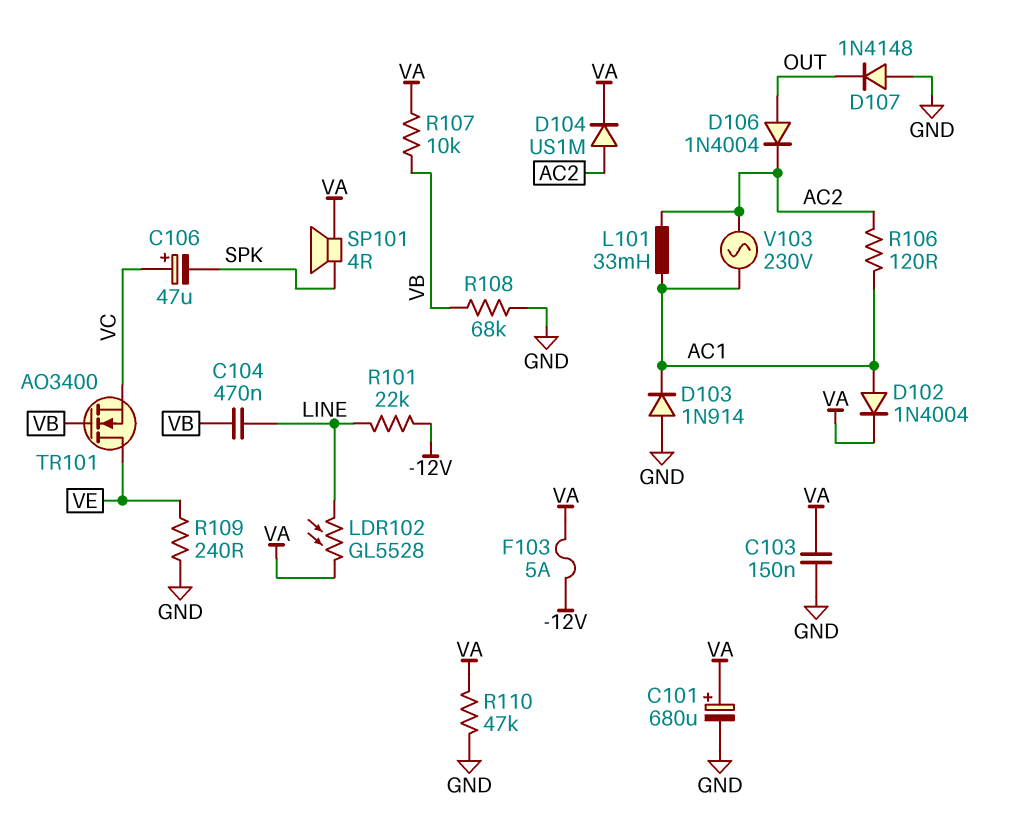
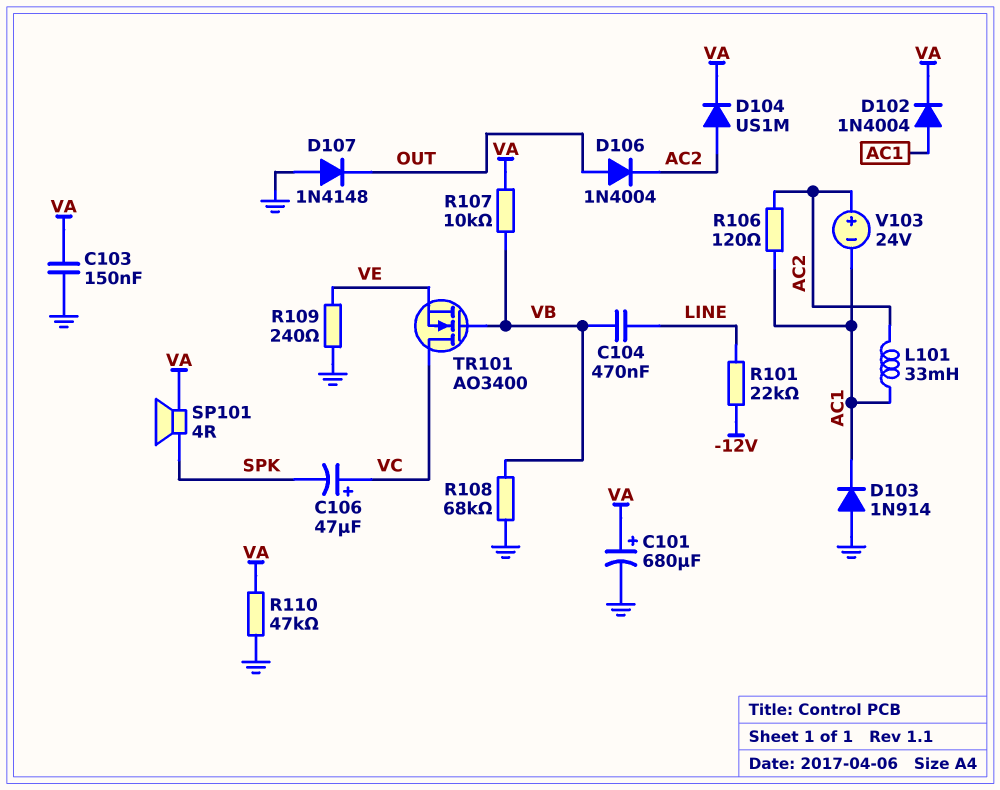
F103: 5A (-12V, VA) -> none
LDR102: GL5528 (LINE, VA) -> none
TR101: NMOS AO3400 (G VB, D VE, S VC) -> NMOS AO3400 (G VB, D VC, S VE)
V103: AC 230V (AC1, AC2) -> 24V (plus AC2, minus AC1)

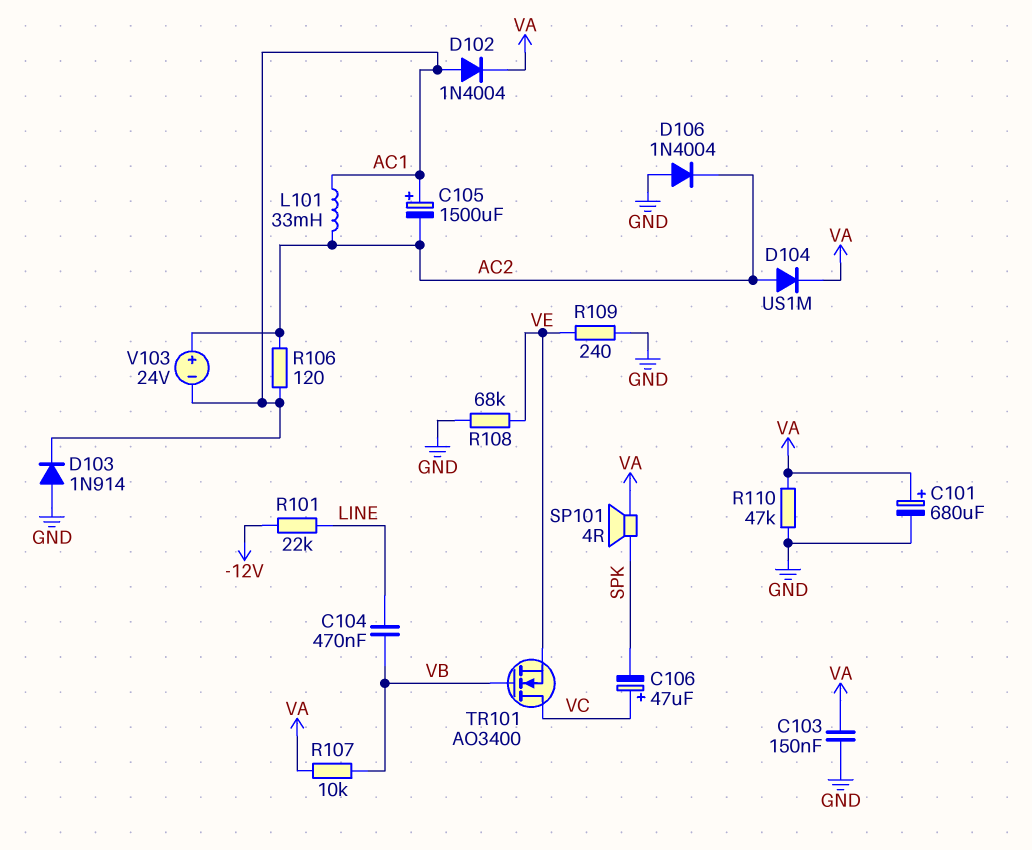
C105: none -> 1500uF (plus AC1, minus AC2)
D106: diode 1N4004 (A OUT, K AC2) -> diode 1N4004 (A GND, K AC2)
D107: diode 1N4148 (A GND, K OUT) -> none
R108: 68k (GND, VB) -> 68k (GND, VE)

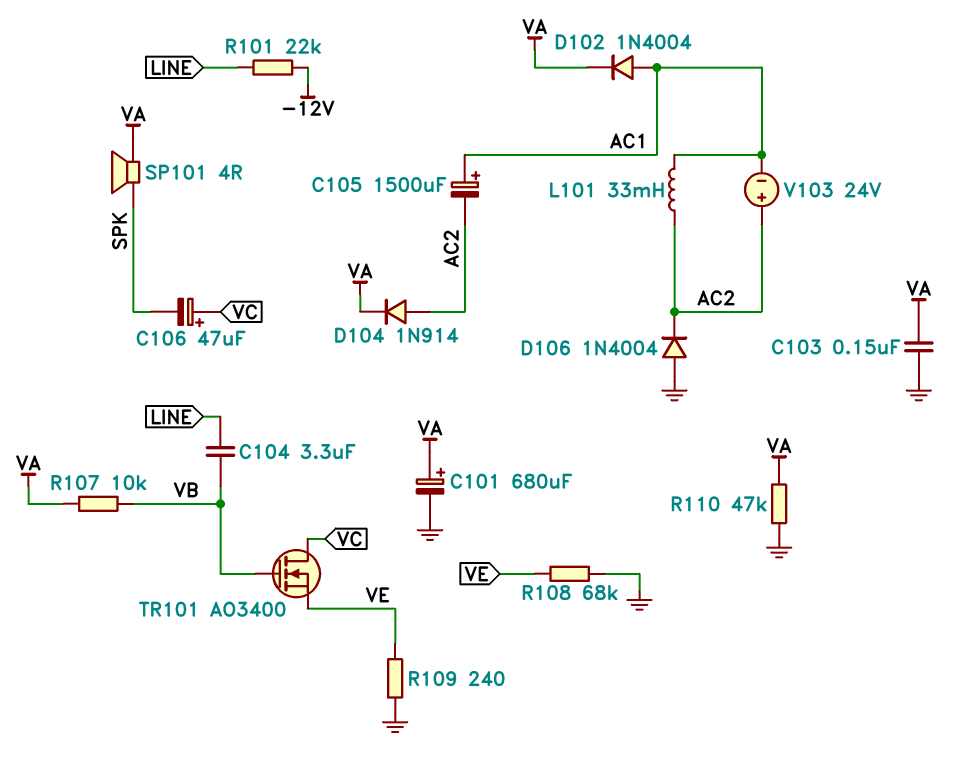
C104: 470nF (LINE, VB) -> 3.3uF (LINE, VB)
D103: diode 1N914 (A GND, K AC1) -> none
D104: diode US1M (A AC2, K VA) -> diode 1N914 (A AC2, K VA)
R106: 120 (AC1, AC2) -> none

